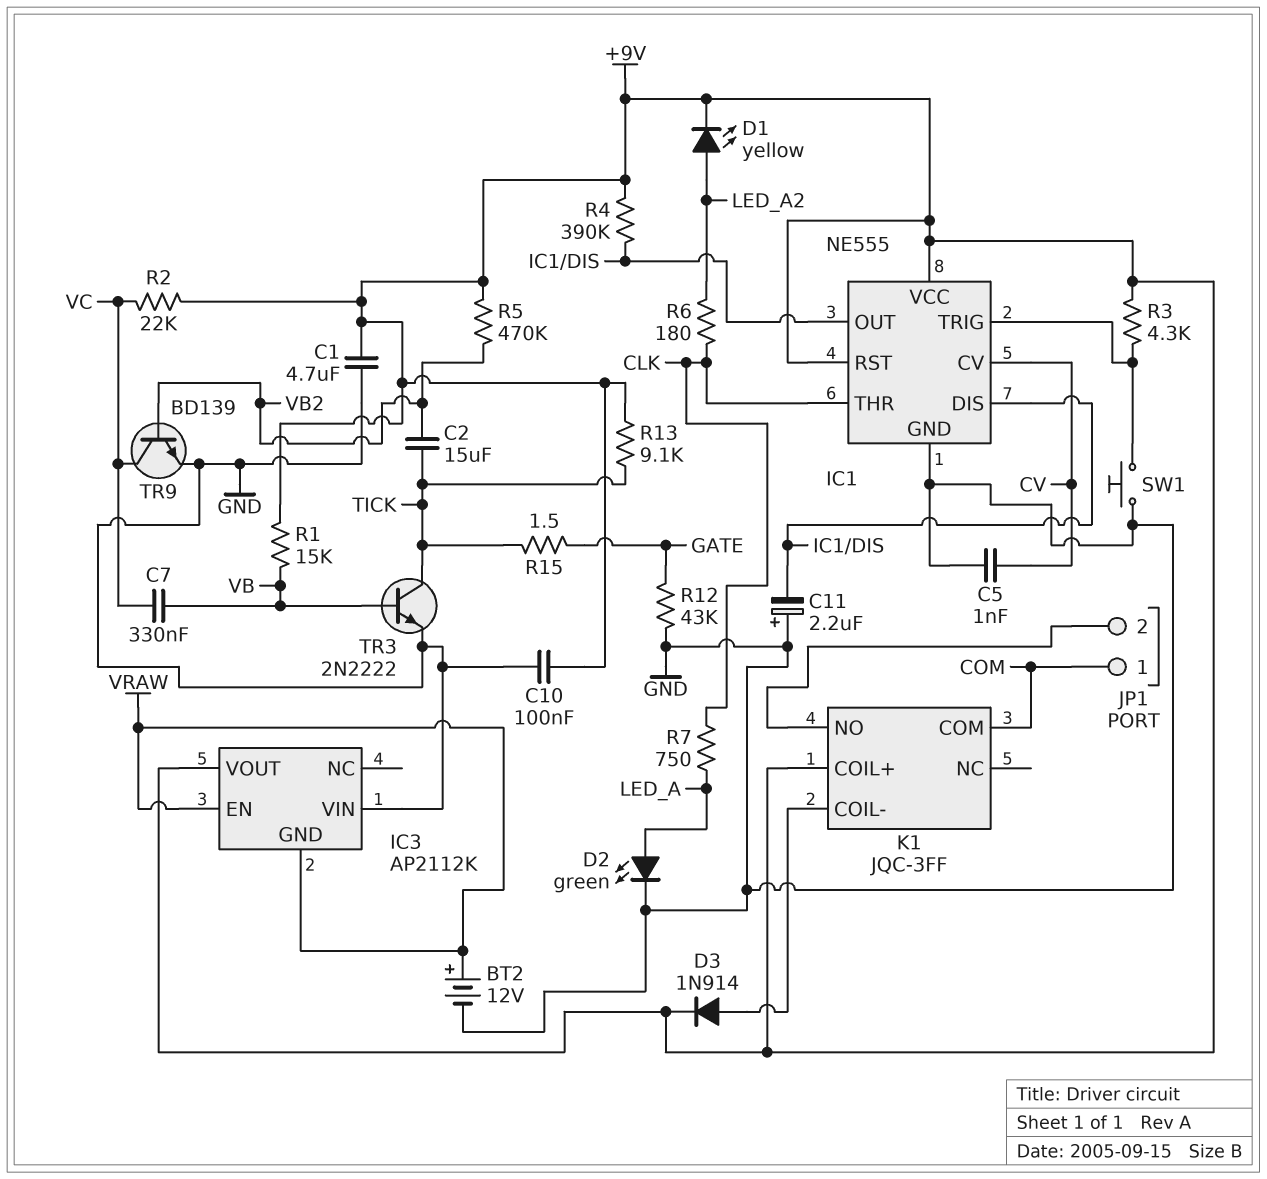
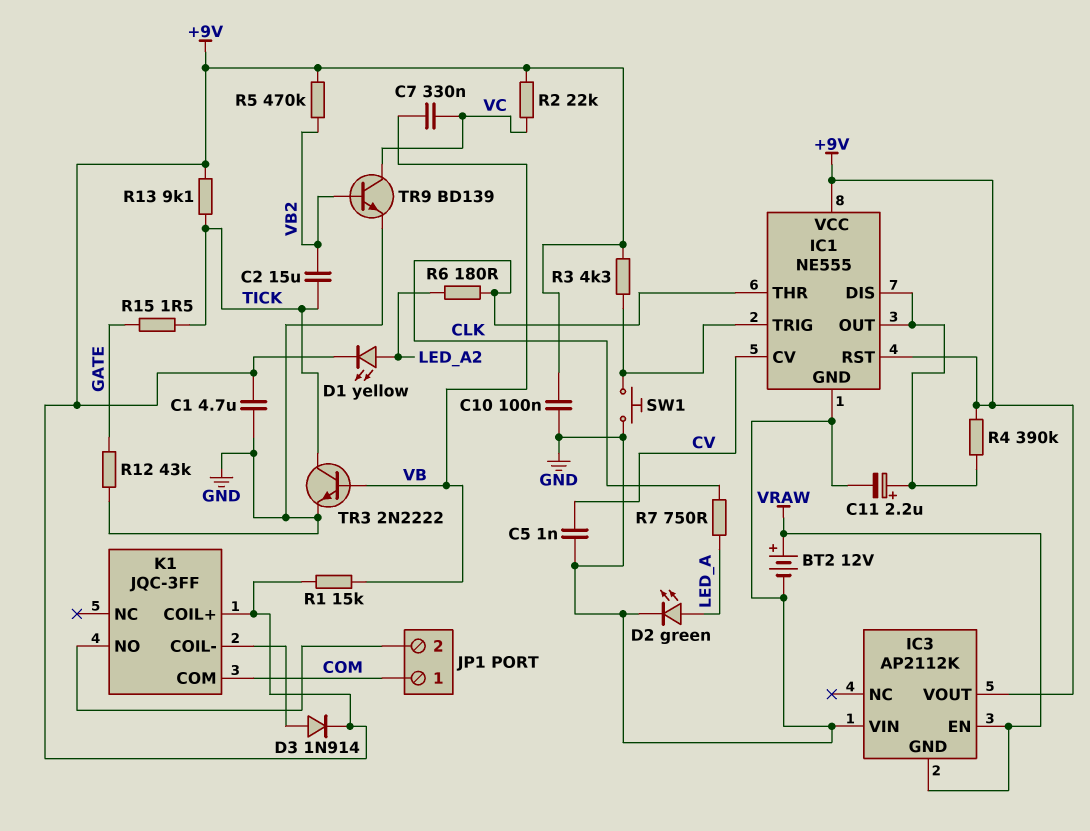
C11: 2.2uF (plus GND, minus IC1/DIS) -> 2.2uF (plus IC1/DIS, minus GND)

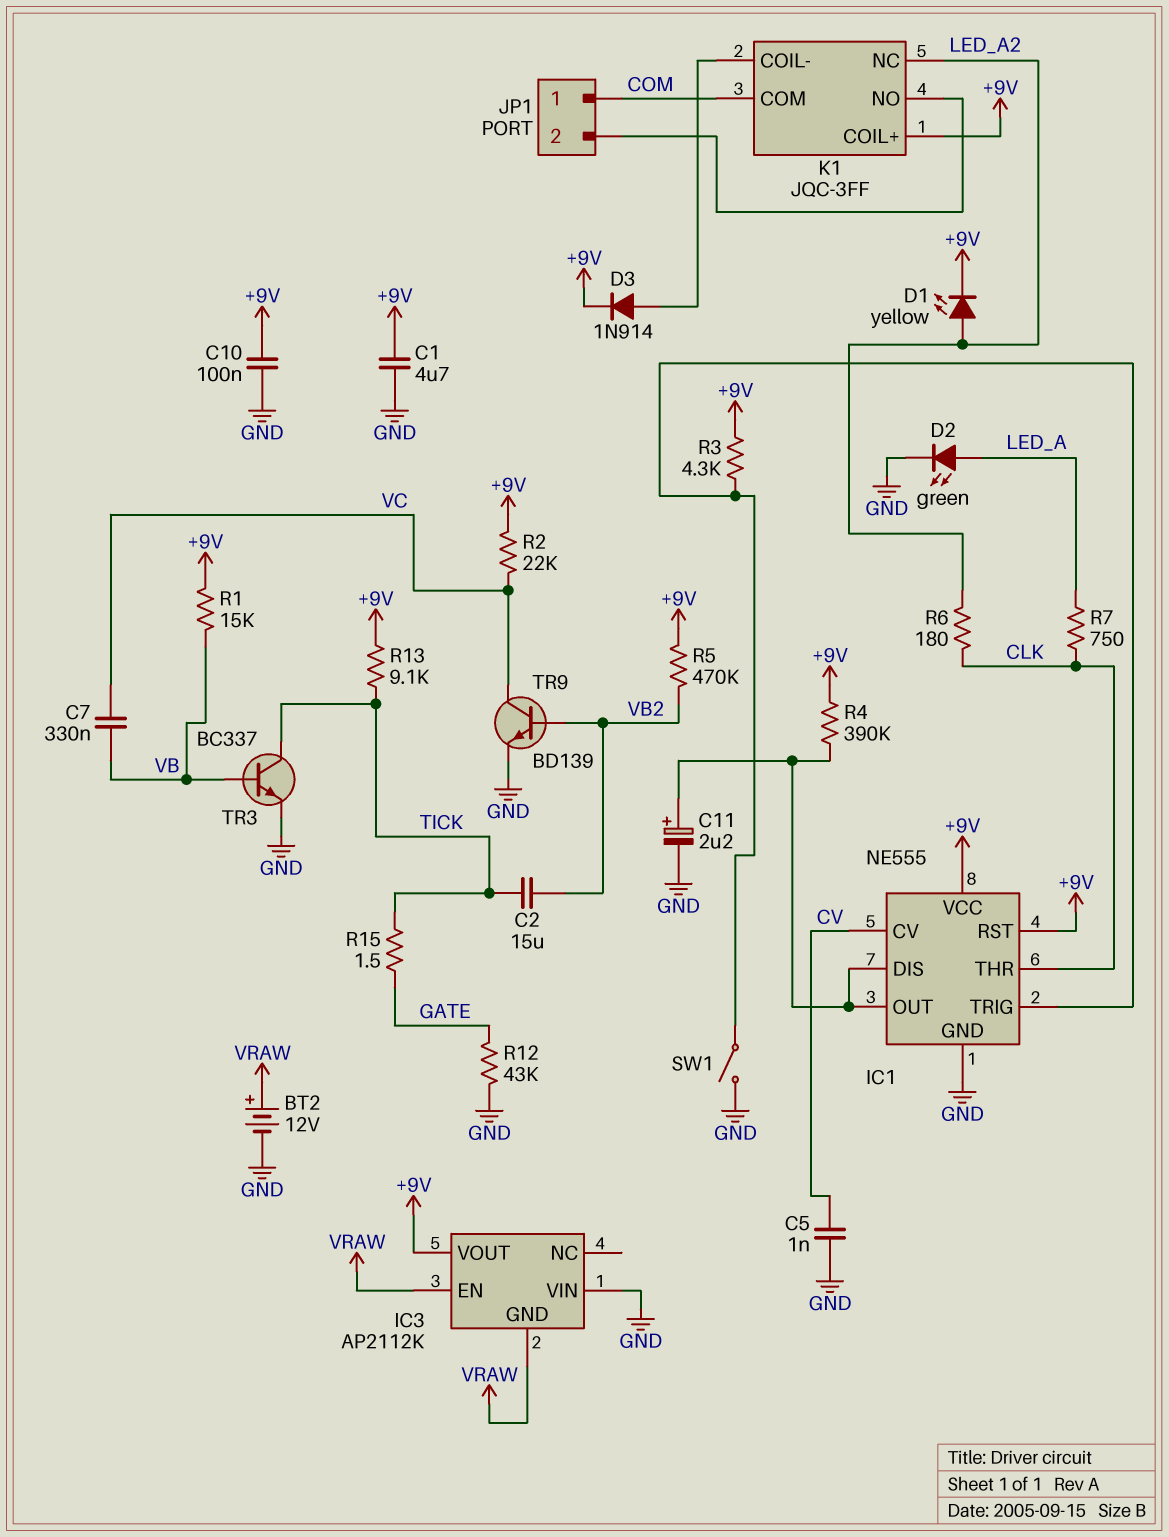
K1 pin NC: none -> LED_A2
SW1: button (GND, IC1/TRIG) -> switch (GND, IC1/TRIG)
TR3: NPN 2N2222 (B VB, C TICK, E GND) -> NPN BC337 (B VB, C TICK, E GND)

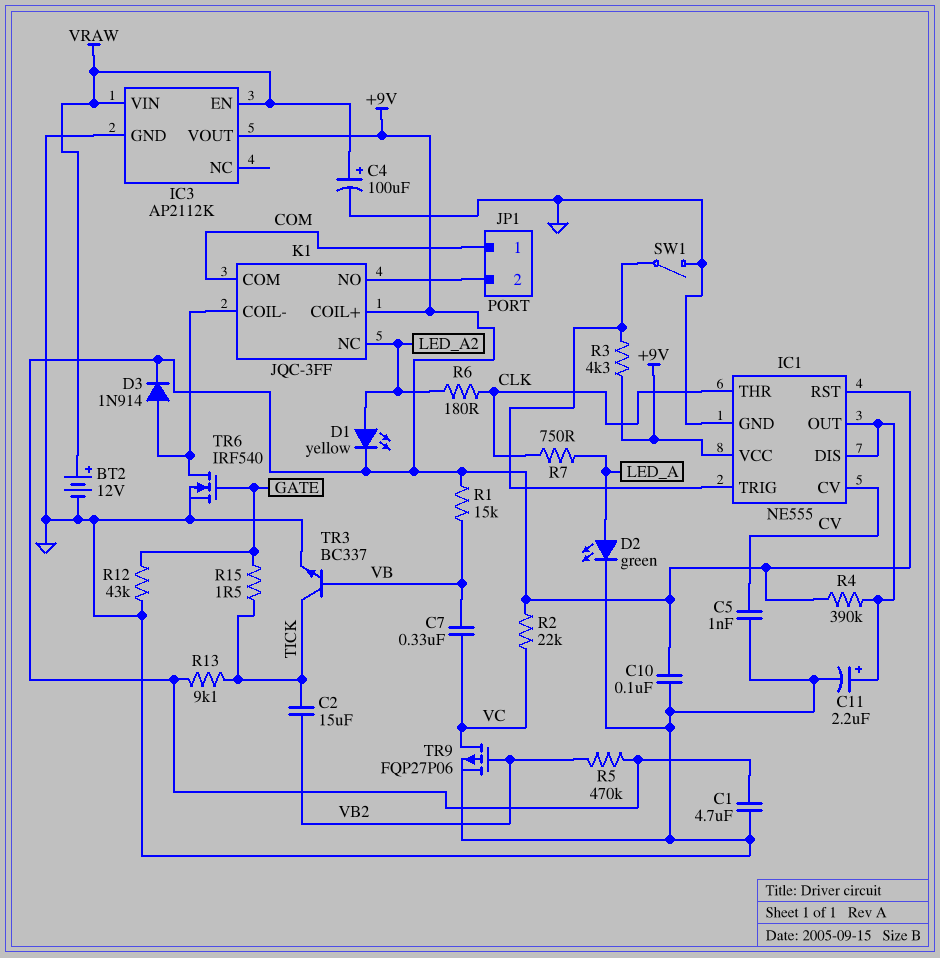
C4: none -> 100uF (plus VRAW, minus GND)
IC3 pin GND: VRAW -> GND
IC3 pin VIN: GND -> VRAW
TR6: none -> NMOS IRF540 (G GATE, D K1/COIL-, S GND)
TR9: NPN BD139 (B VB2, C VC, E GND) -> PMOS FQP27P06 (G VB2, D VC, S GND)

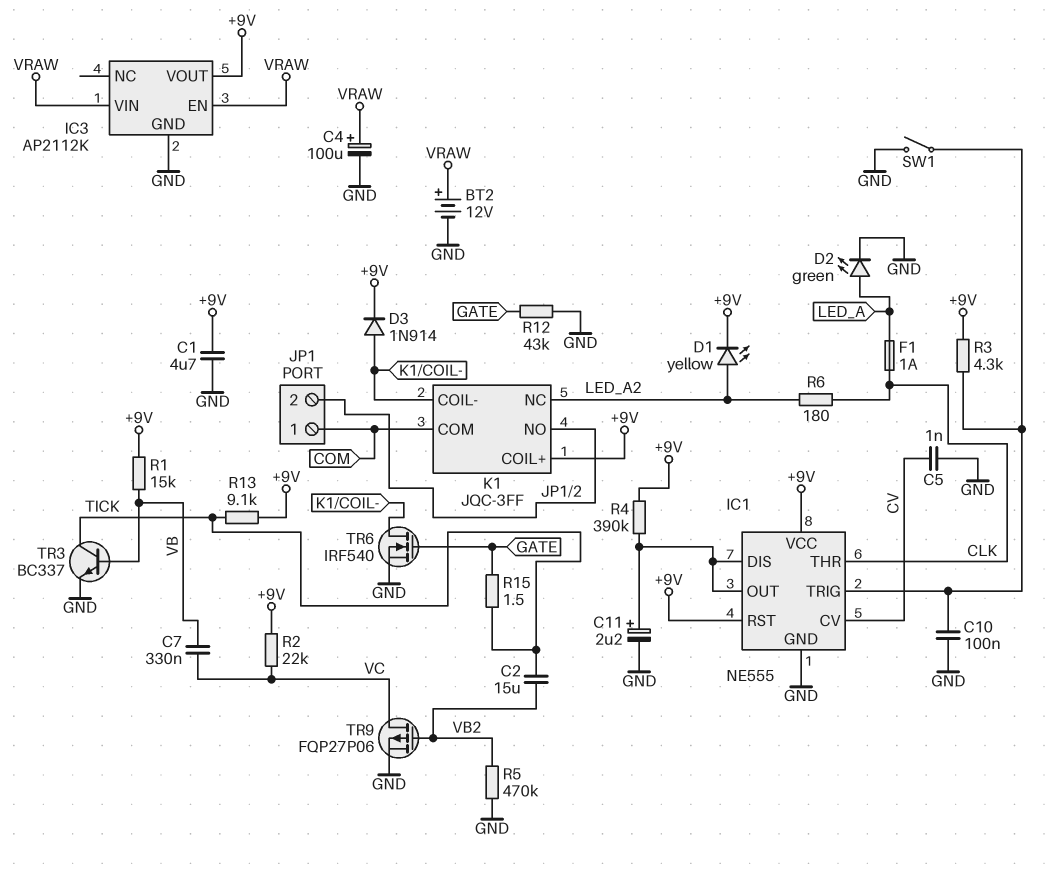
C10: 100nF (+9V, GND) -> 100nF (GND, IC1/TRIG)
F1: none -> 1A (CLK, LED_A)
R5: 470k (+9V, VB2) -> 470k (GND, VB2)
R7: 750 (CLK, LED_A) -> none

